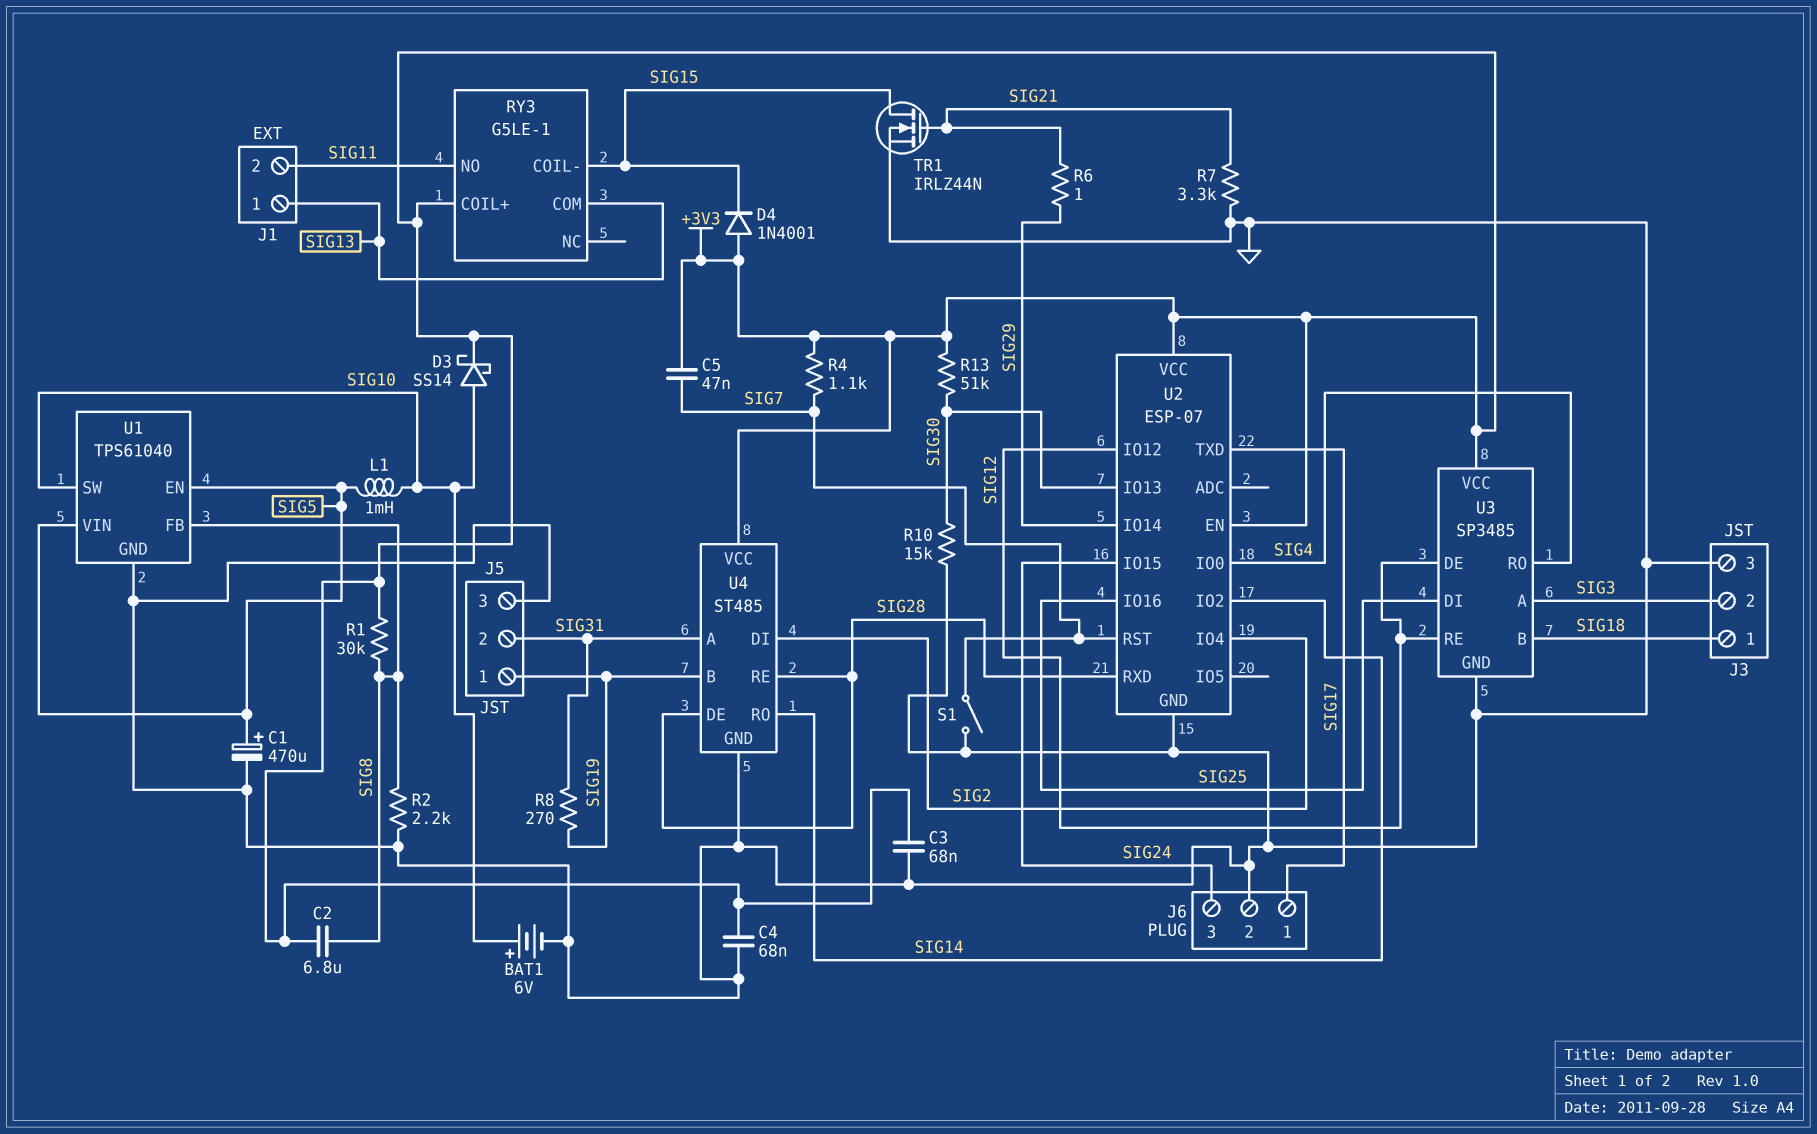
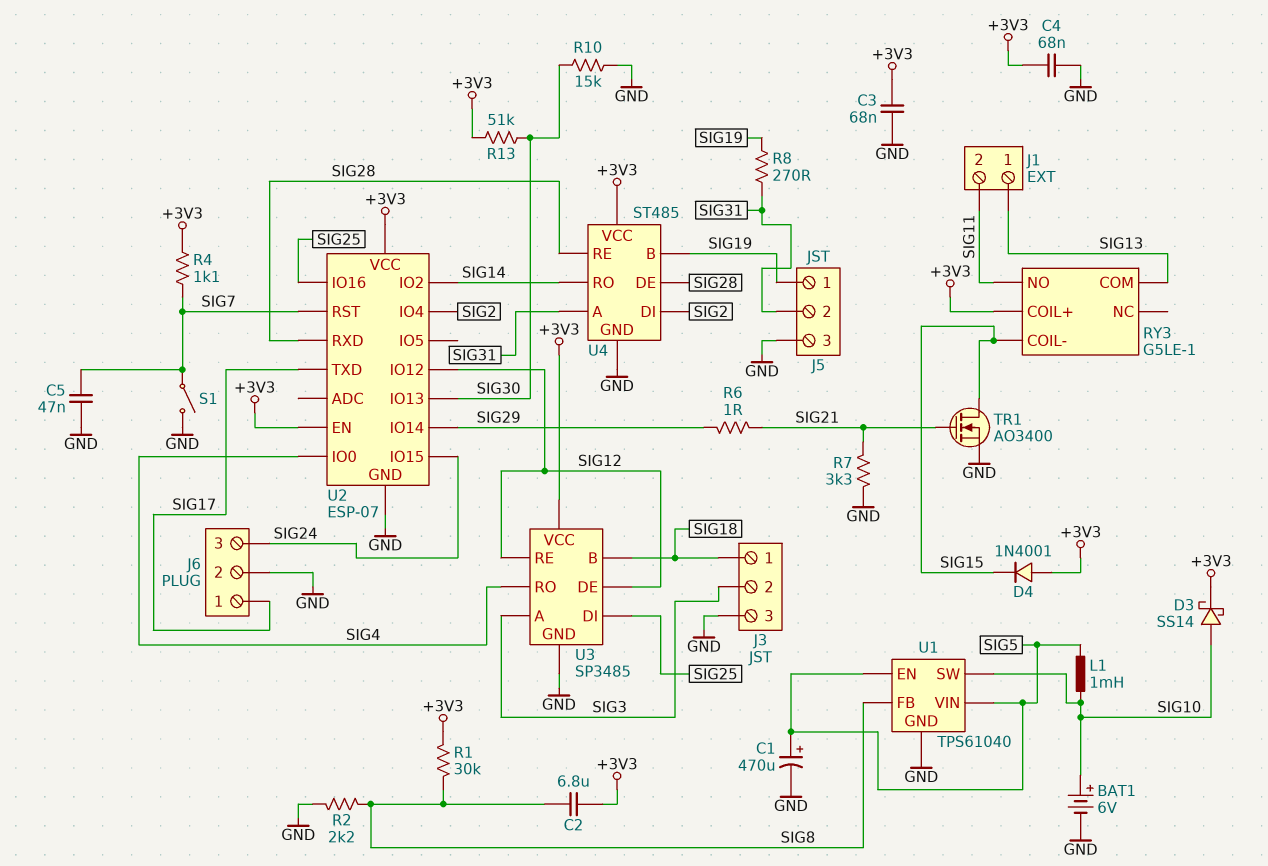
C5: 47nF (+3V3, SIG7) -> 47nF (GND, SIG7)
TR1: NMOS IRLZ44N (G SIG21, D SIG15, S GND) -> NMOS AO3400 (G SIG21, D SIG15, S GND)

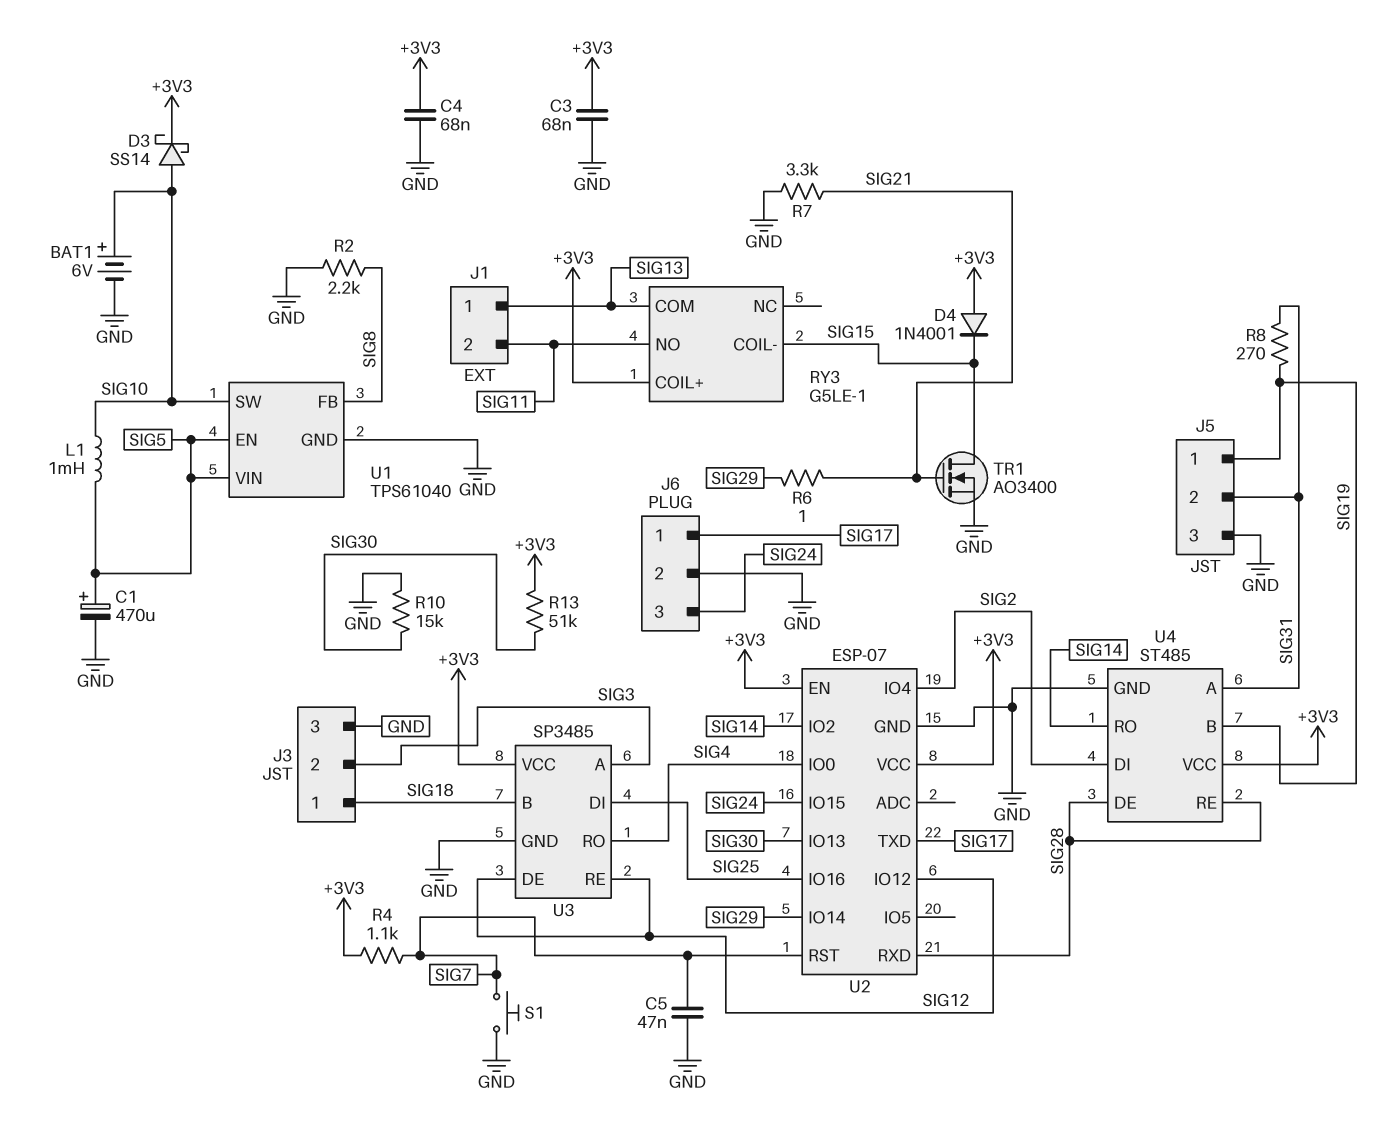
C2: 6.8uF (+3V3, SIG8) -> none
R1: 30k (+3V3, SIG8) -> none
S1: switch (GND, SIG7) -> button (GND, SIG7)

